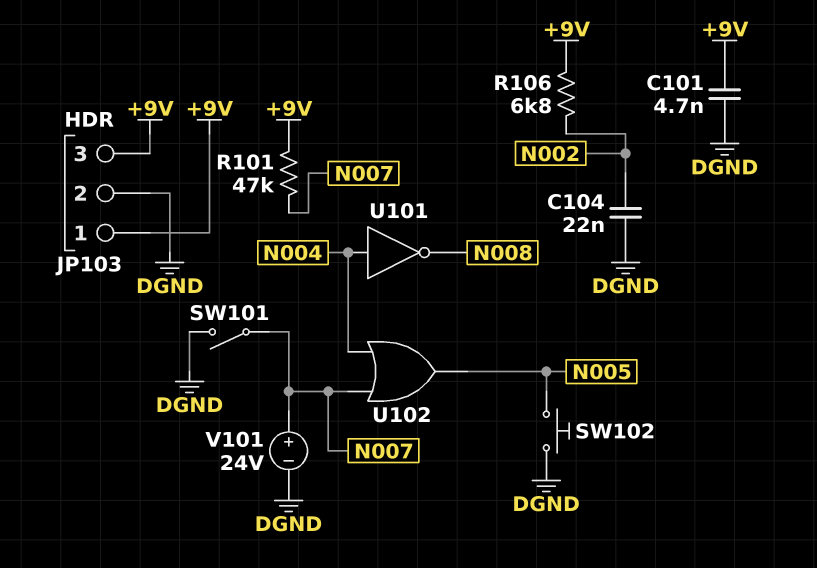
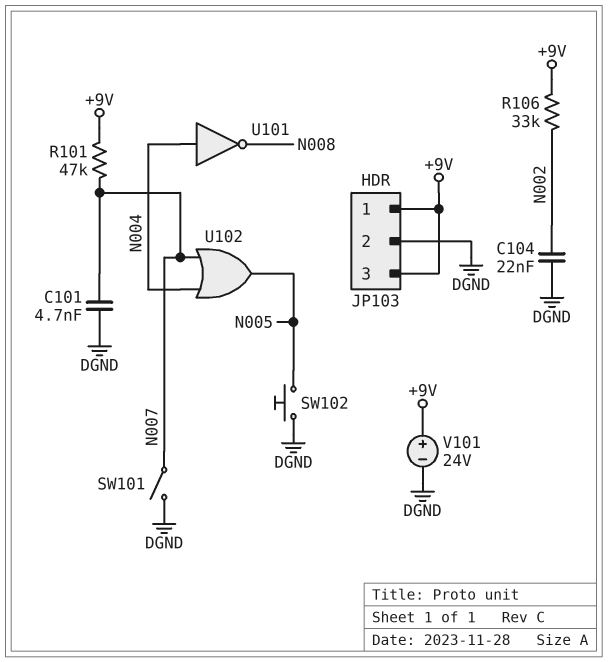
C101: 4.7nF (+9V, DGND) -> 4.7nF (DGND, N007)
R106: 6.8k (+9V, N002) -> 33k (+9V, N002)
V101: 24V (plus N007, minus DGND) -> 24V (plus +9V, minus DGND)

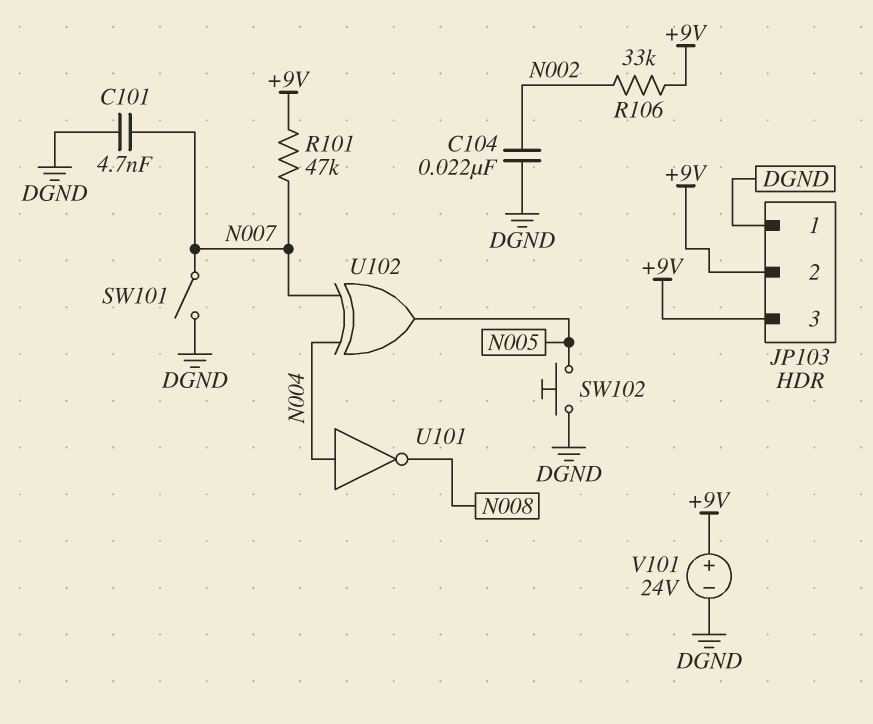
JP103 pin 1: +9V -> DGND
JP103 pin 2: DGND -> +9V
U102: OR (in N004, in N007, out N005) -> XOR (in N004, in N007, out N005)

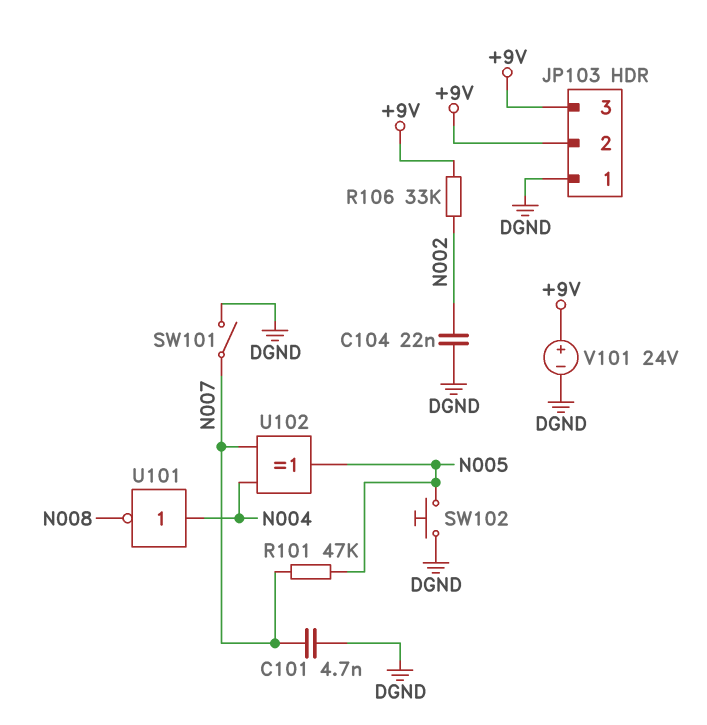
R101: 47k (+9V, N007) -> 47k (N005, N007)

